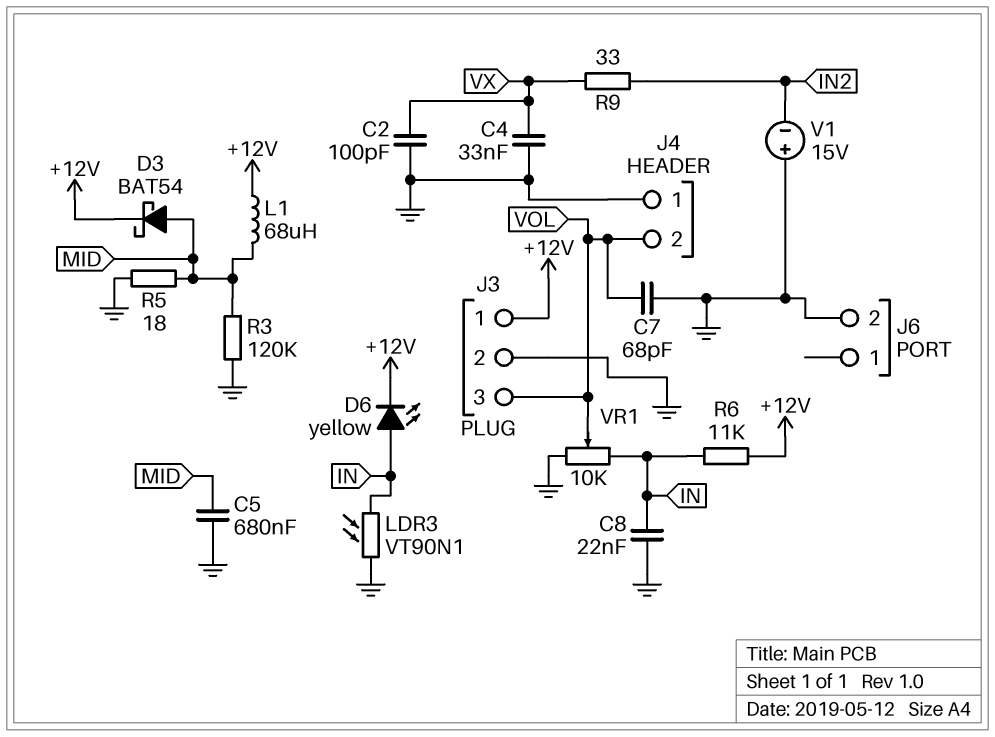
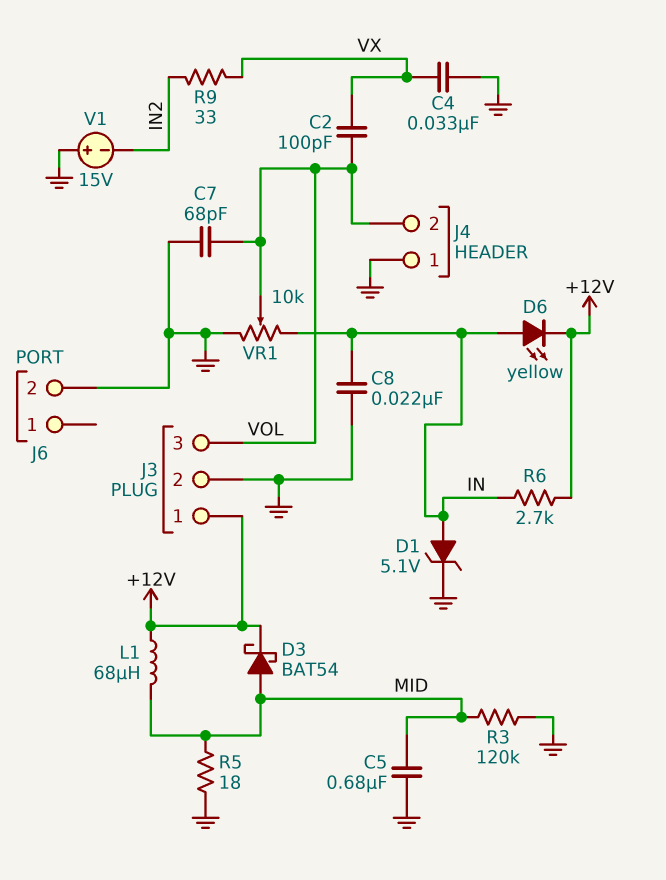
C2: 100pF (GND, VX) -> 100pF (VOL, VX)
D1: none -> zener 5.1V (A IN, K GND)
LDR3: VT90N1 (GND, IN) -> none
R6: 11k (+12V, IN) -> 2.7k (+12V, IN)

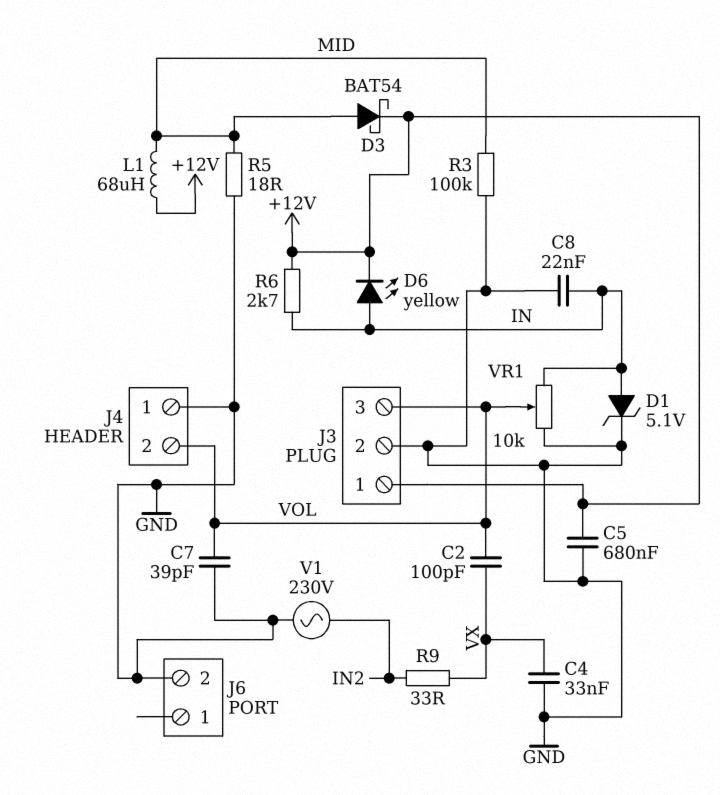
C5: 680nF (GND, MID) -> 680nF (+12V, GND)
C7: 68pF (GND, VOL) -> 39pF (GND, VOL)
R3: 120k (GND, MID) -> 100k (GND, MID)
V1: 15V (plus GND, minus IN2) -> AC 230V (GND, IN2)

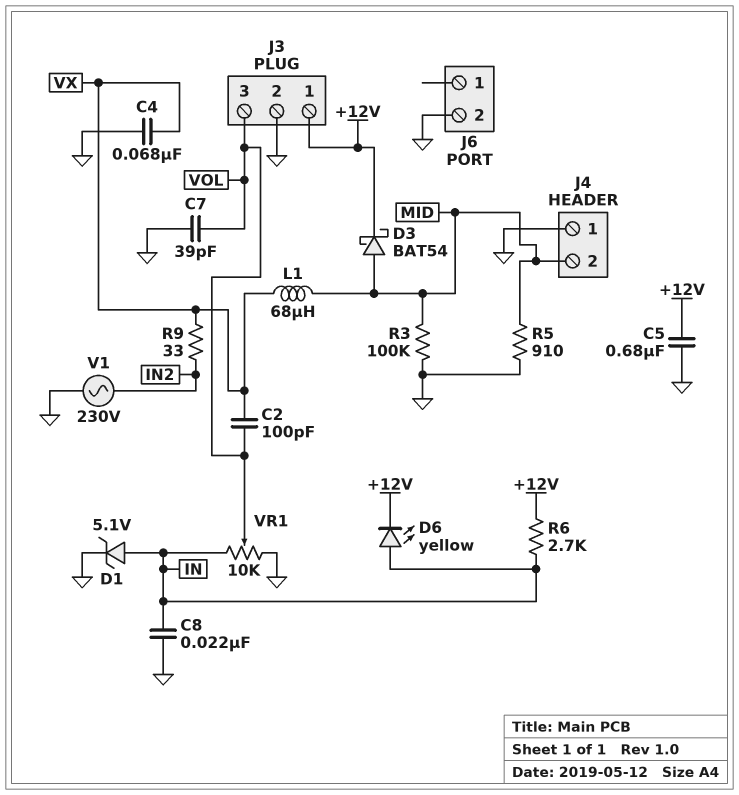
C4: 33nF (GND, VX) -> 68nF (GND, VX)
J4 pin 2: VOL -> MID
L1: 68uH (+12V, MID) -> 68uH (MID, VX)
R5: 18 (GND, MID) -> 910 (GND, MID)

